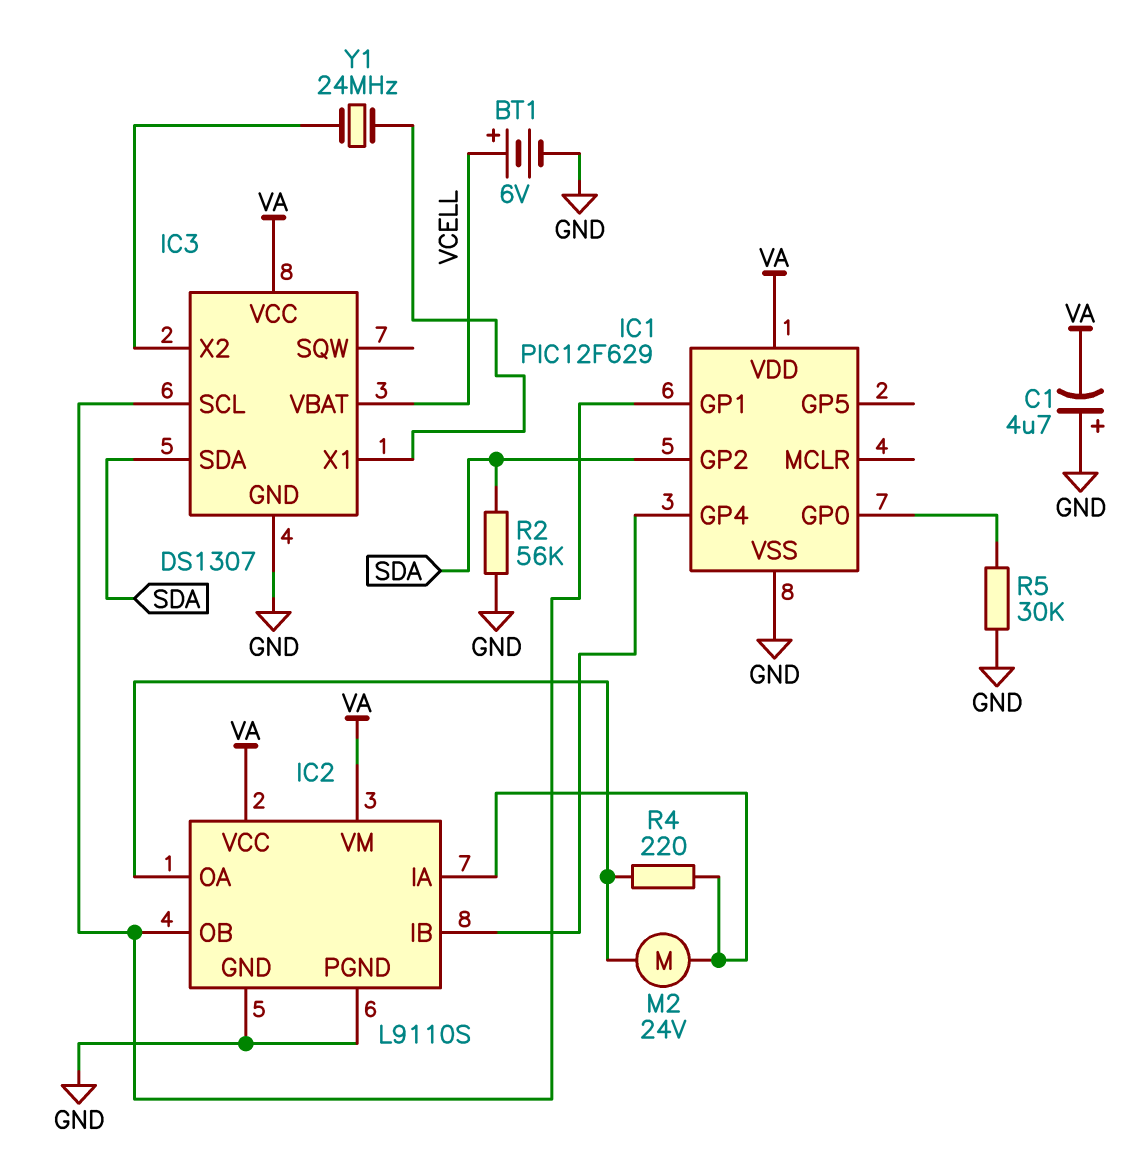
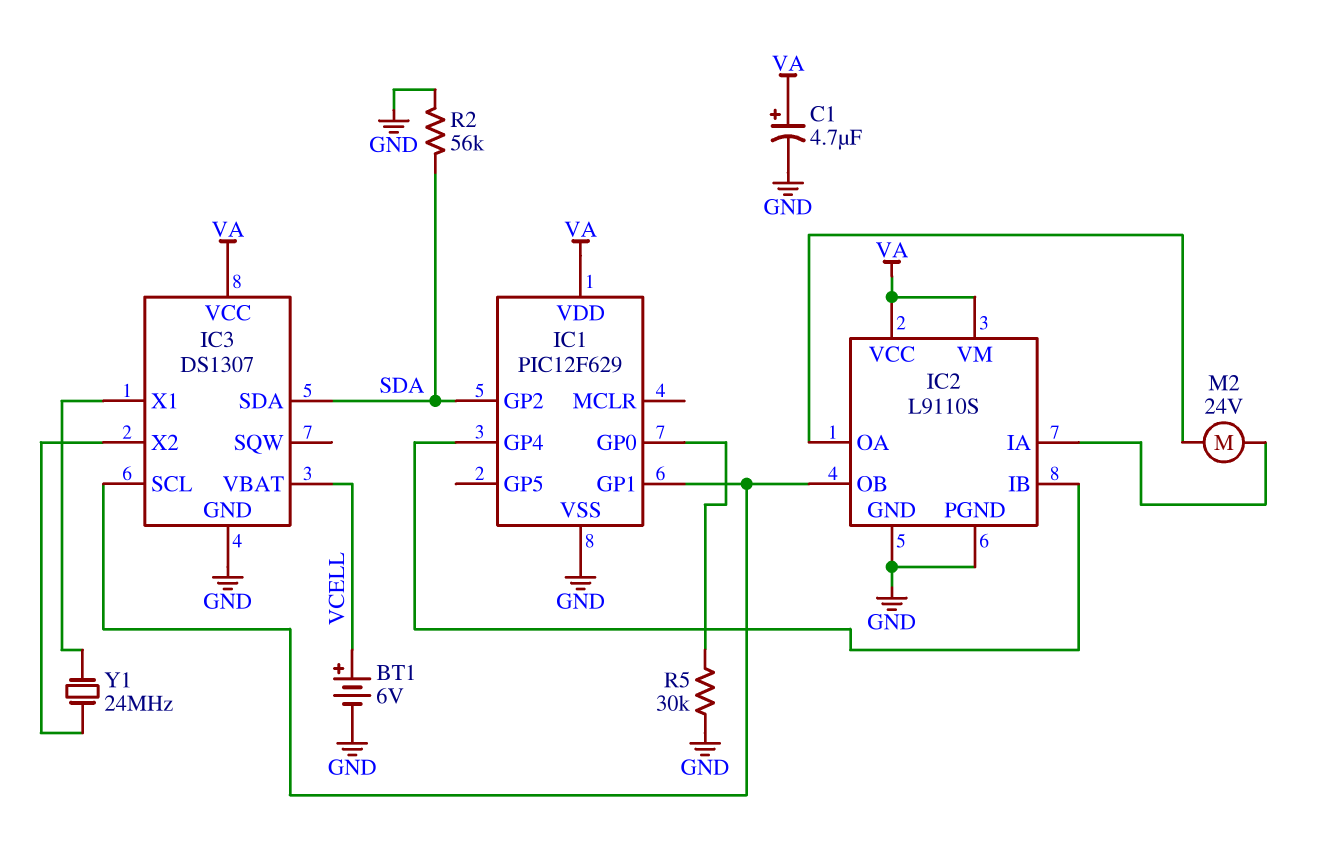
C1: 4.7uF (plus GND, minus VA) -> 4.7uF (plus VA, minus GND)
R4: 220 (IC2/IA, IC2/OA) -> none

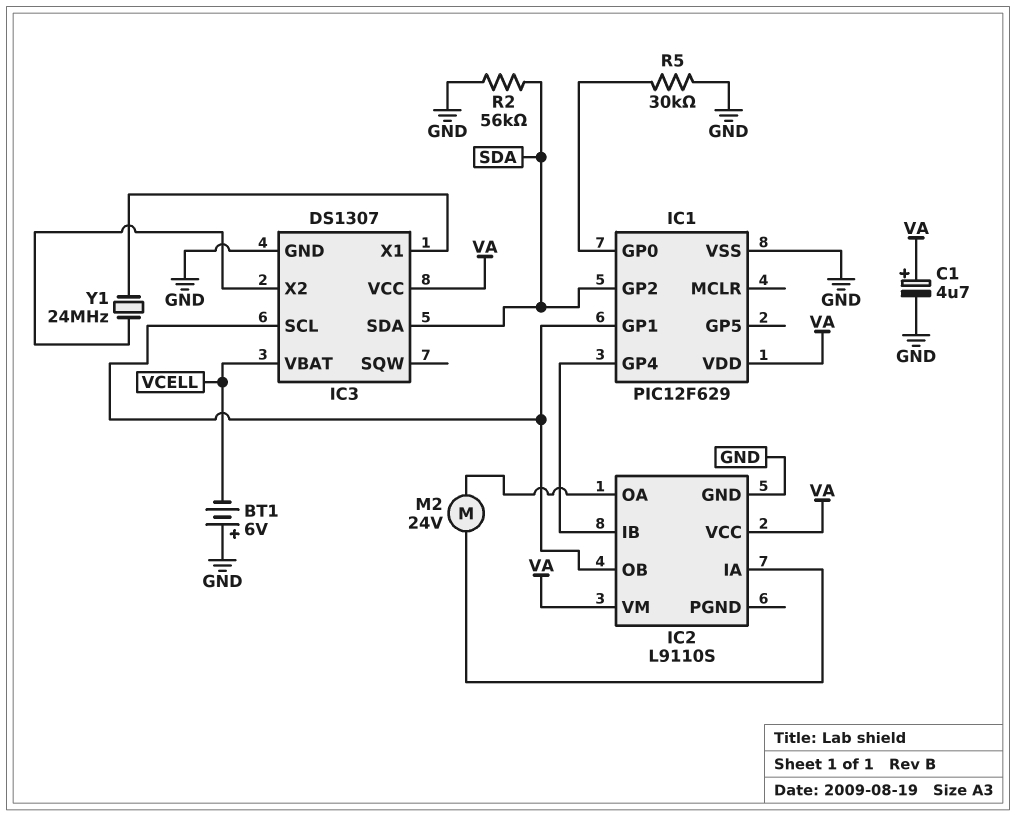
BT1: 6V (plus VCELL, minus GND) -> 6V (plus GND, minus VCELL)
IC2 pin PGND: GND -> none

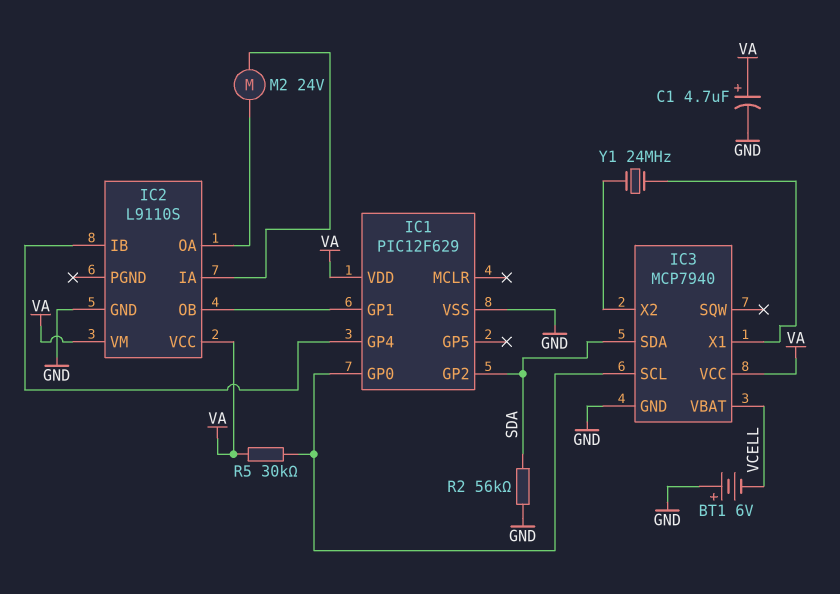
IC3: DS1307 -> MCP7940
IC3 pin SCL: IC1/GP1 -> IC1/GP0
R5: 30k (GND, IC1/GP0) -> 30k (IC1/GP0, VA)

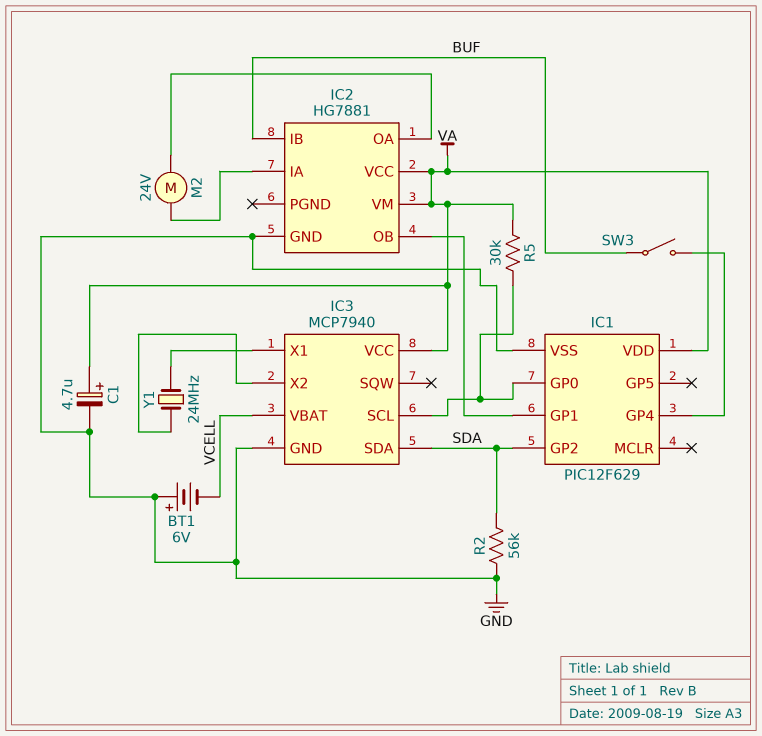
IC2: L9110S -> HG7881
IC2 pin IB: IC1/GP4 -> BUF
SW3: none -> switch (BUF, IC1/GP4)

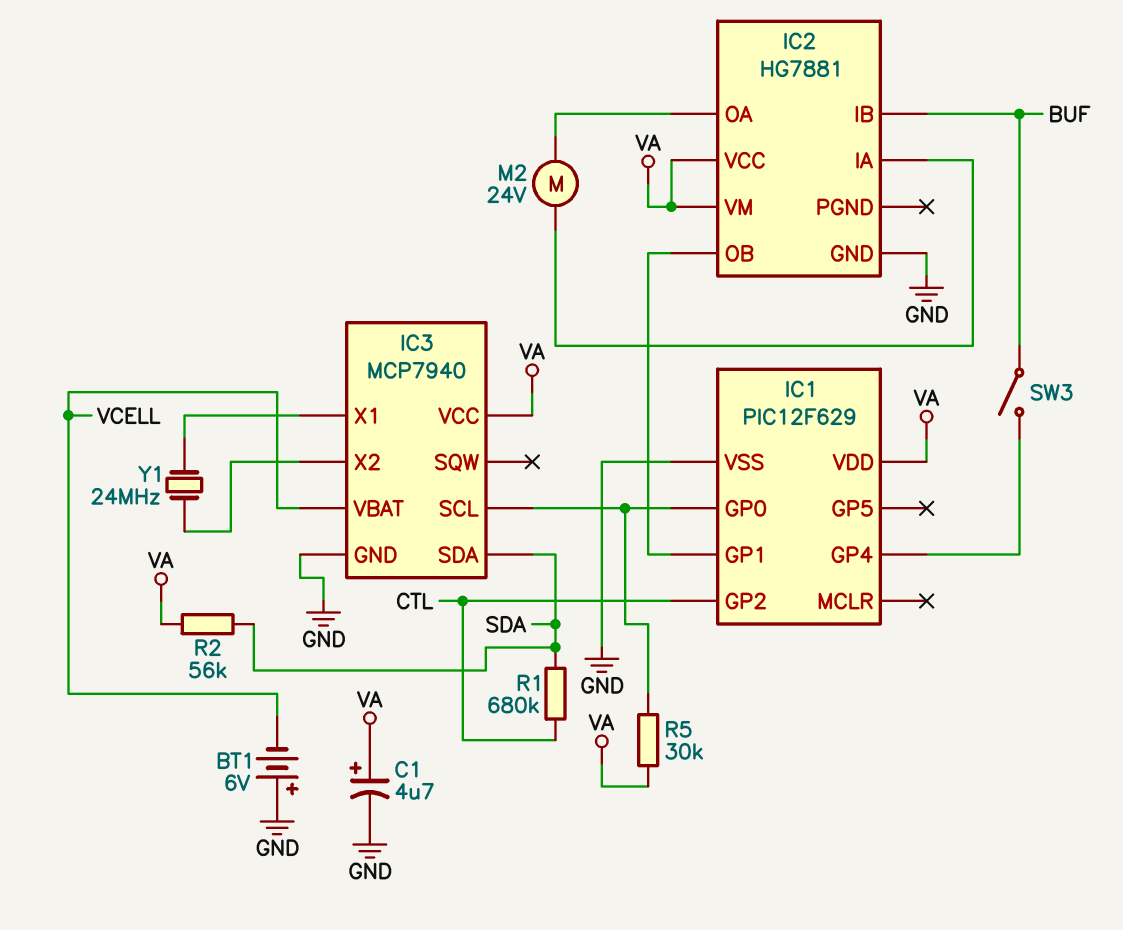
IC1 pin GP2: SDA -> CTL
R1: none -> 680k (CTL, SDA)
R2: 56k (GND, SDA) -> 56k (SDA, VA)

